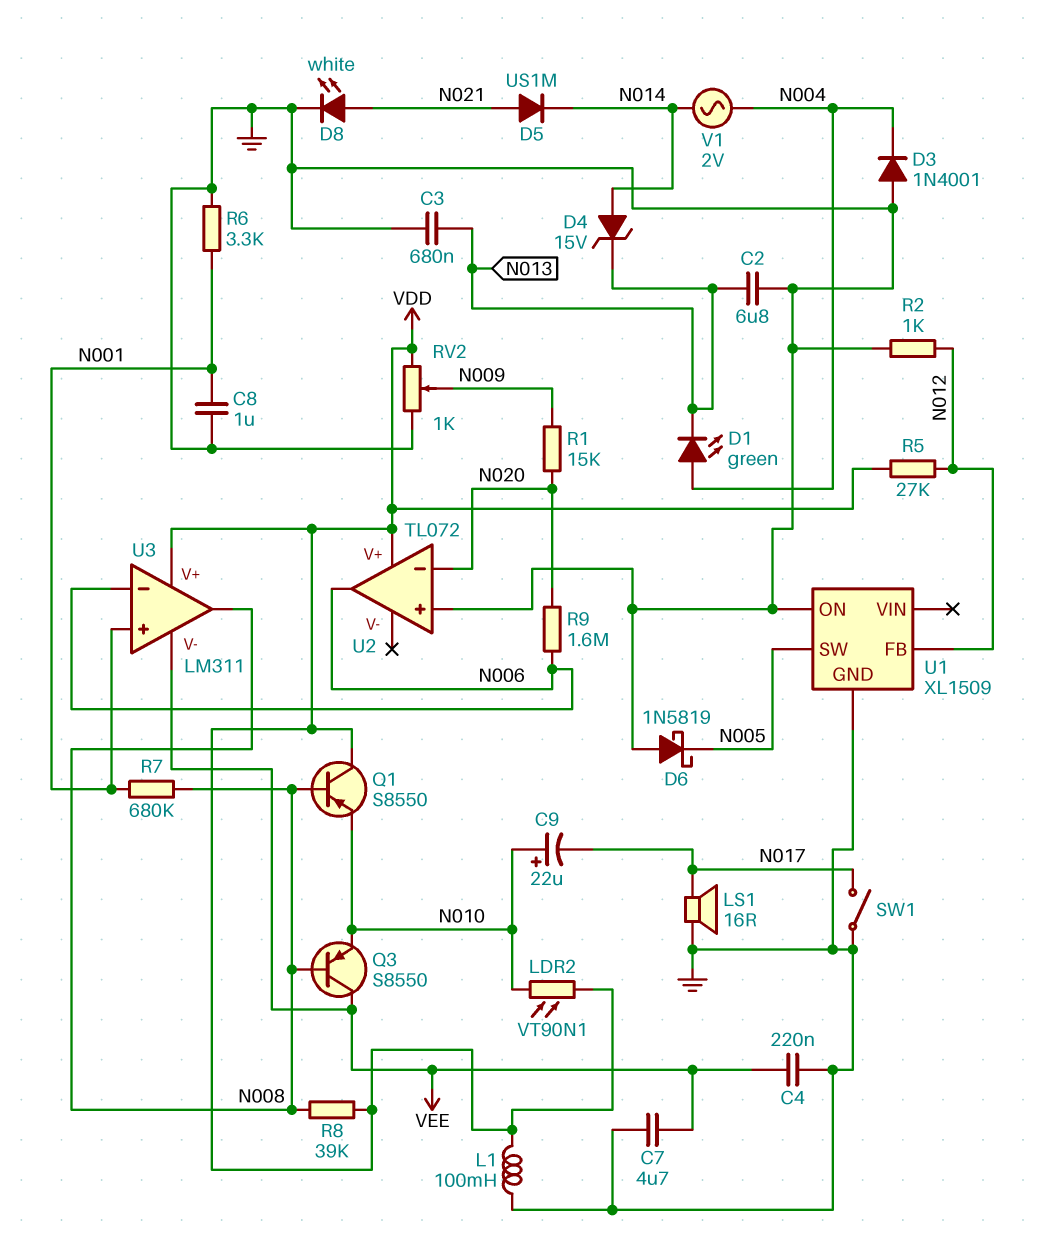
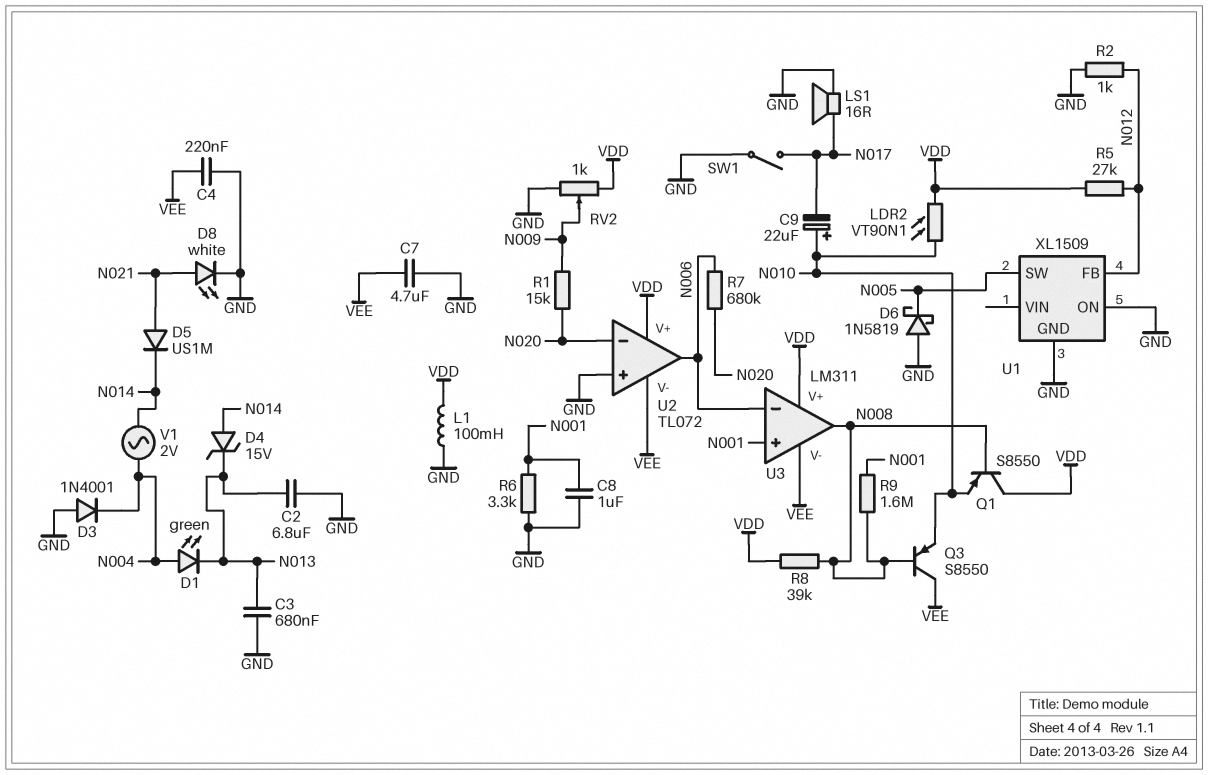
R7: 680k (N001, N008) -> 680k (N006, N020)
R9: 1.6M (N006, N020) -> 1.6M (N001, N008)
U2 pin V-: none -> VEE

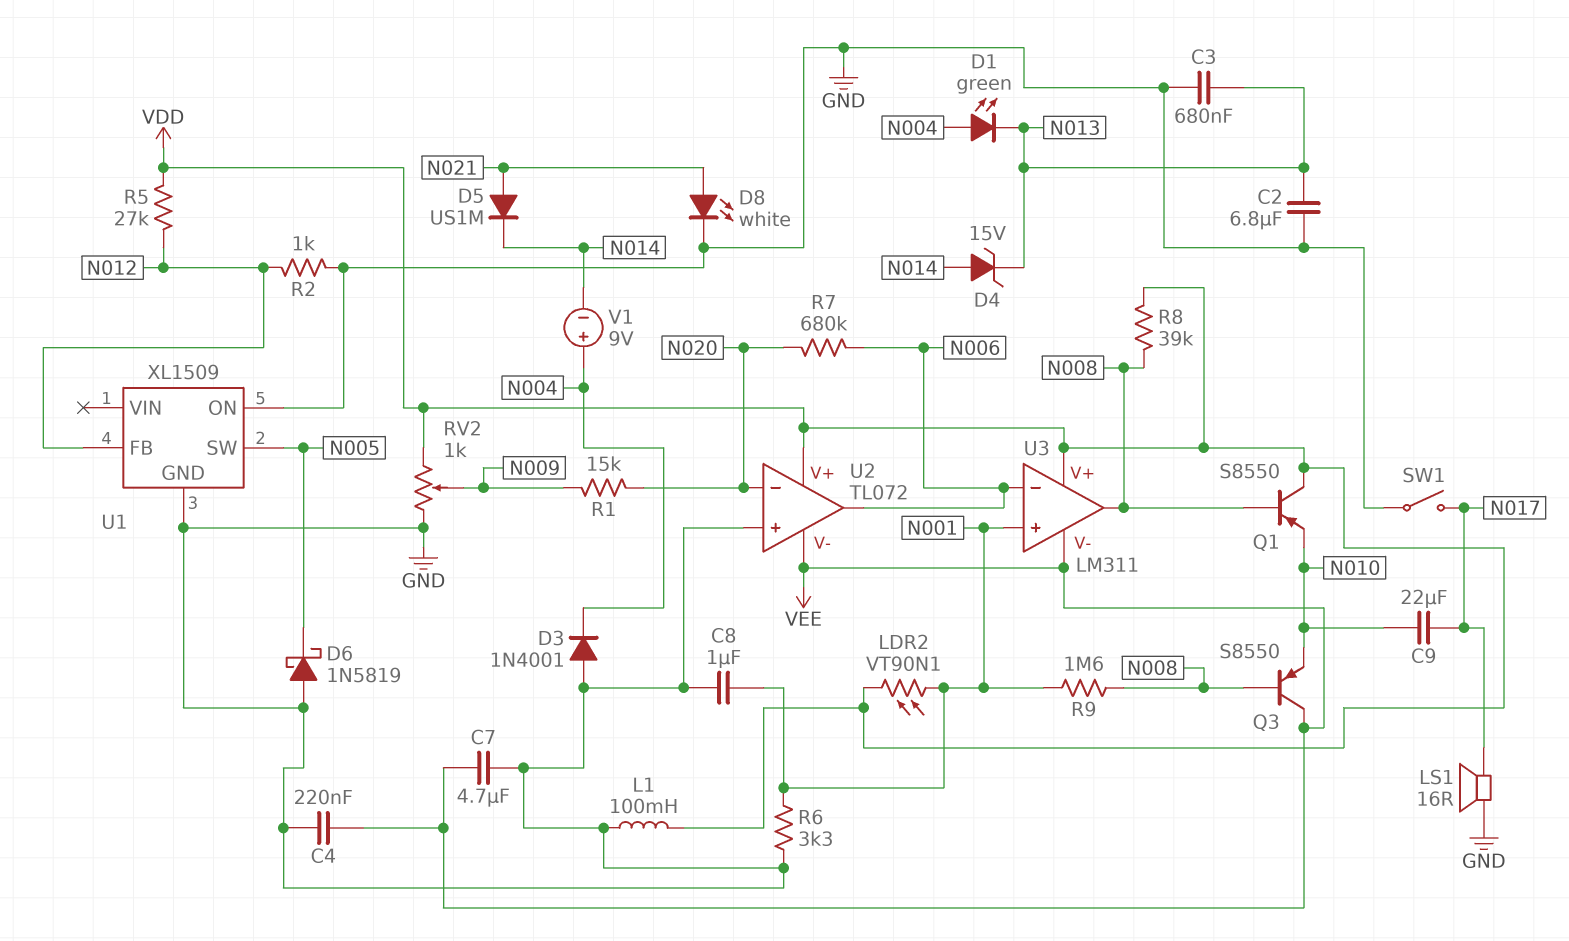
C9: 22uF (plus N010, minus N017) -> 22uF (N010, N017)
LDR2: VT90N1 (N010, VDD) -> VT90N1 (N001, VDD)
V1: AC 2V (N004, N014) -> 9V (plus N004, minus N014)

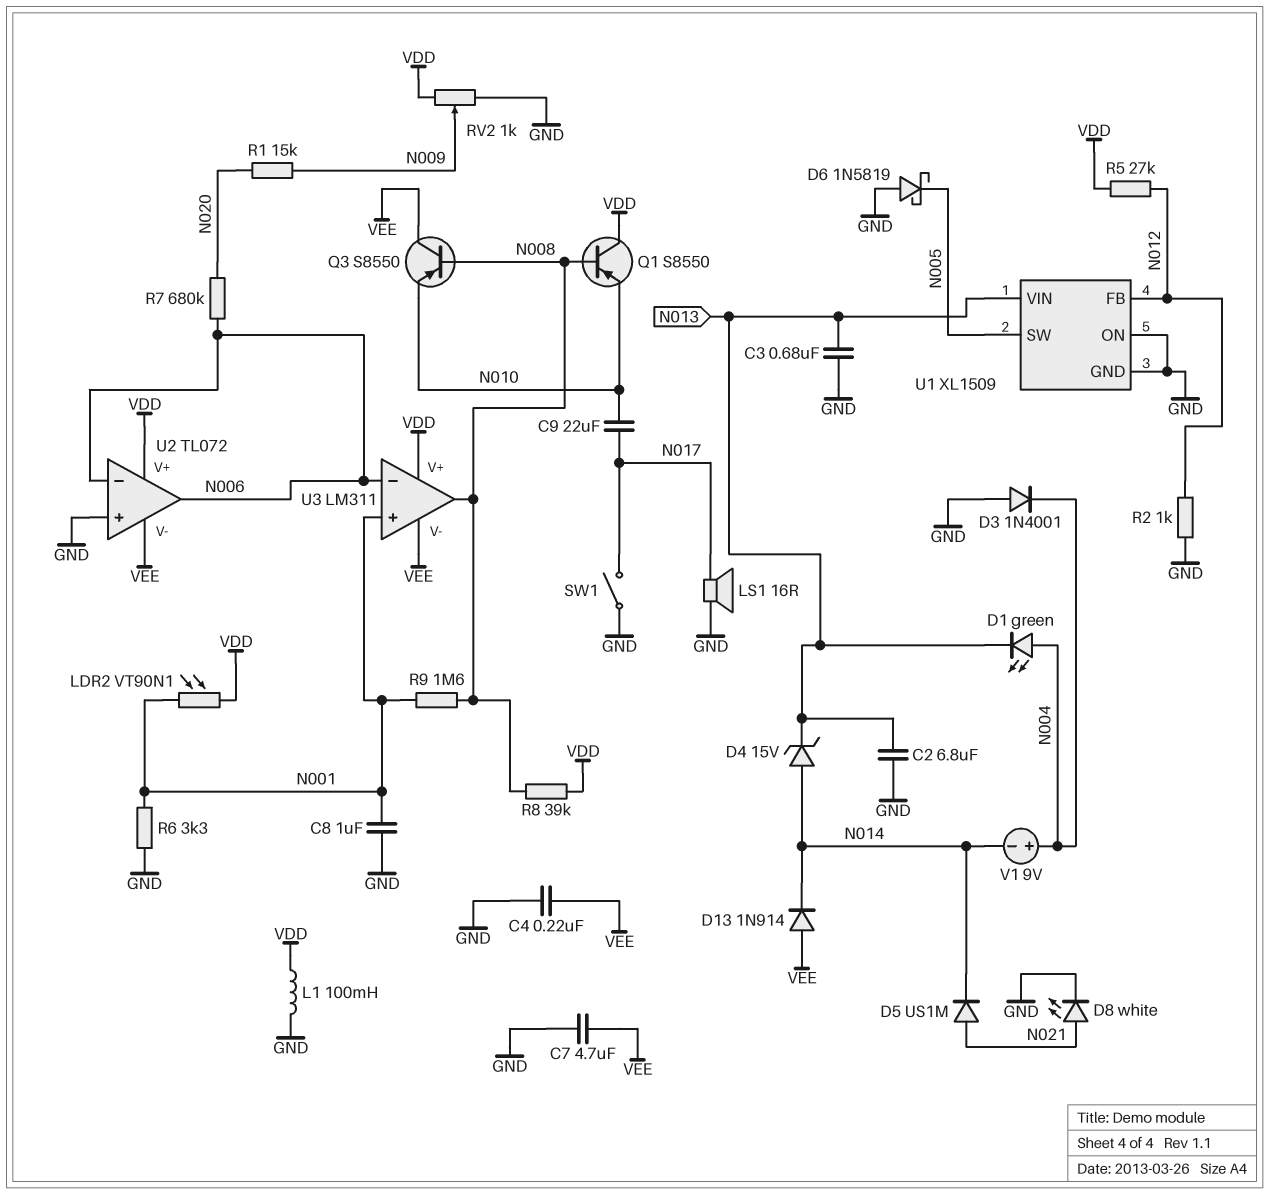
D13: none -> diode 1N914 (A VEE, K N014)
U1 pin VIN: none -> N013
U2 pin in-: N020 -> N006

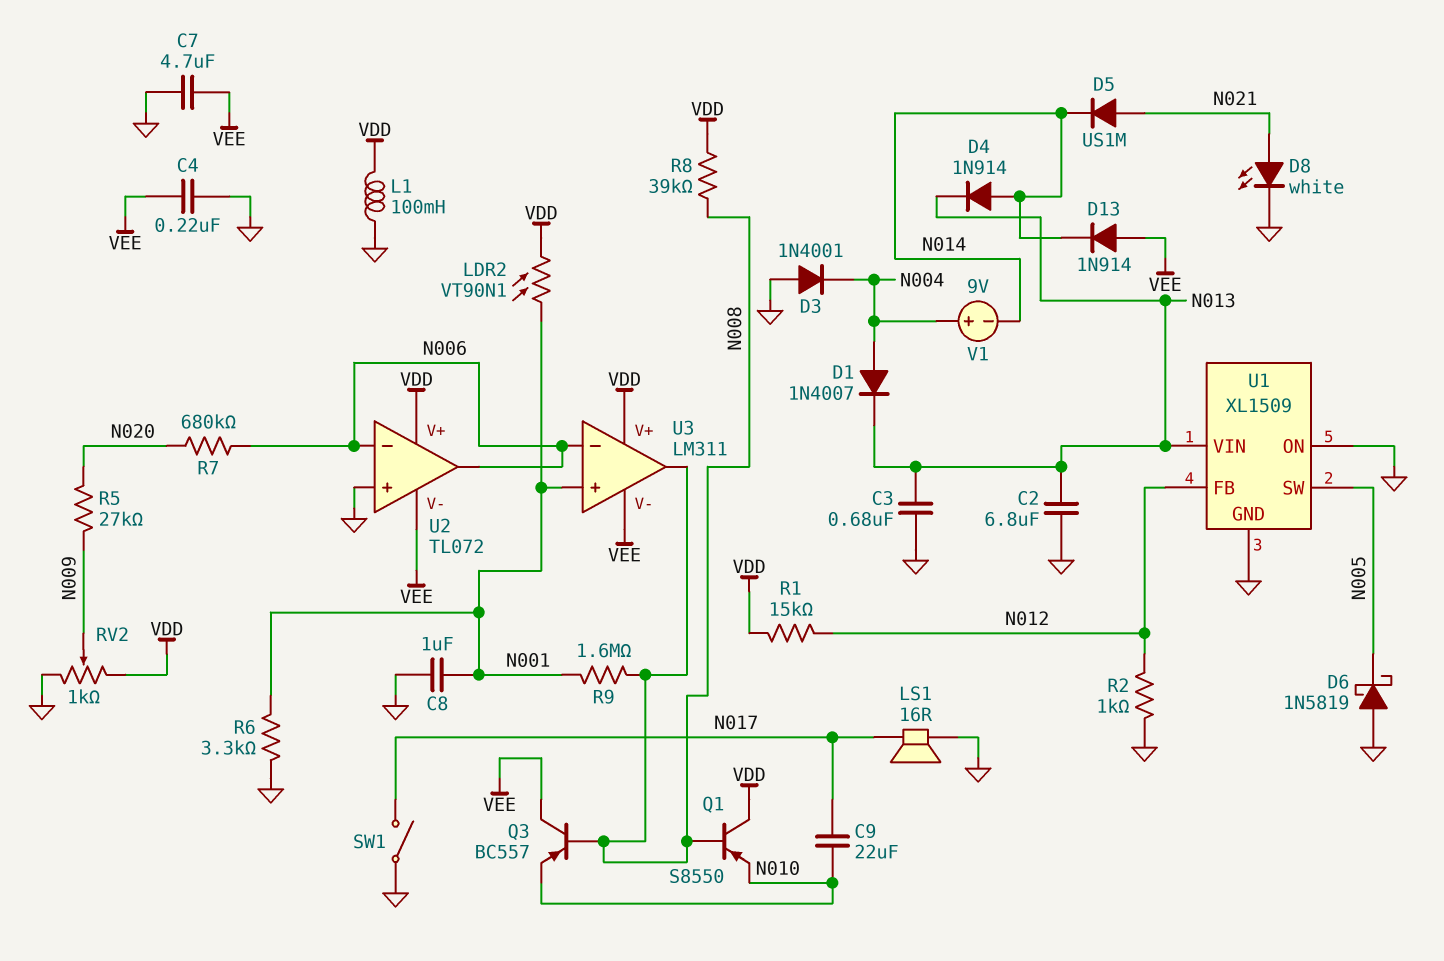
D1: LED green (A N004, K N013) -> diode 1N4007 (A N004, K N013)
D4: zener 15V (A N014, K N013) -> diode 1N914 (A N014, K N013)
Q3: PNP S8550 (B N008, C VEE, E N010) -> PNP BC557 (B N008, C VEE, E N010)
R1: 15k (N009, N020) -> 15k (N012, VDD)
R5: 27k (N012, VDD) -> 27k (N009, N020)

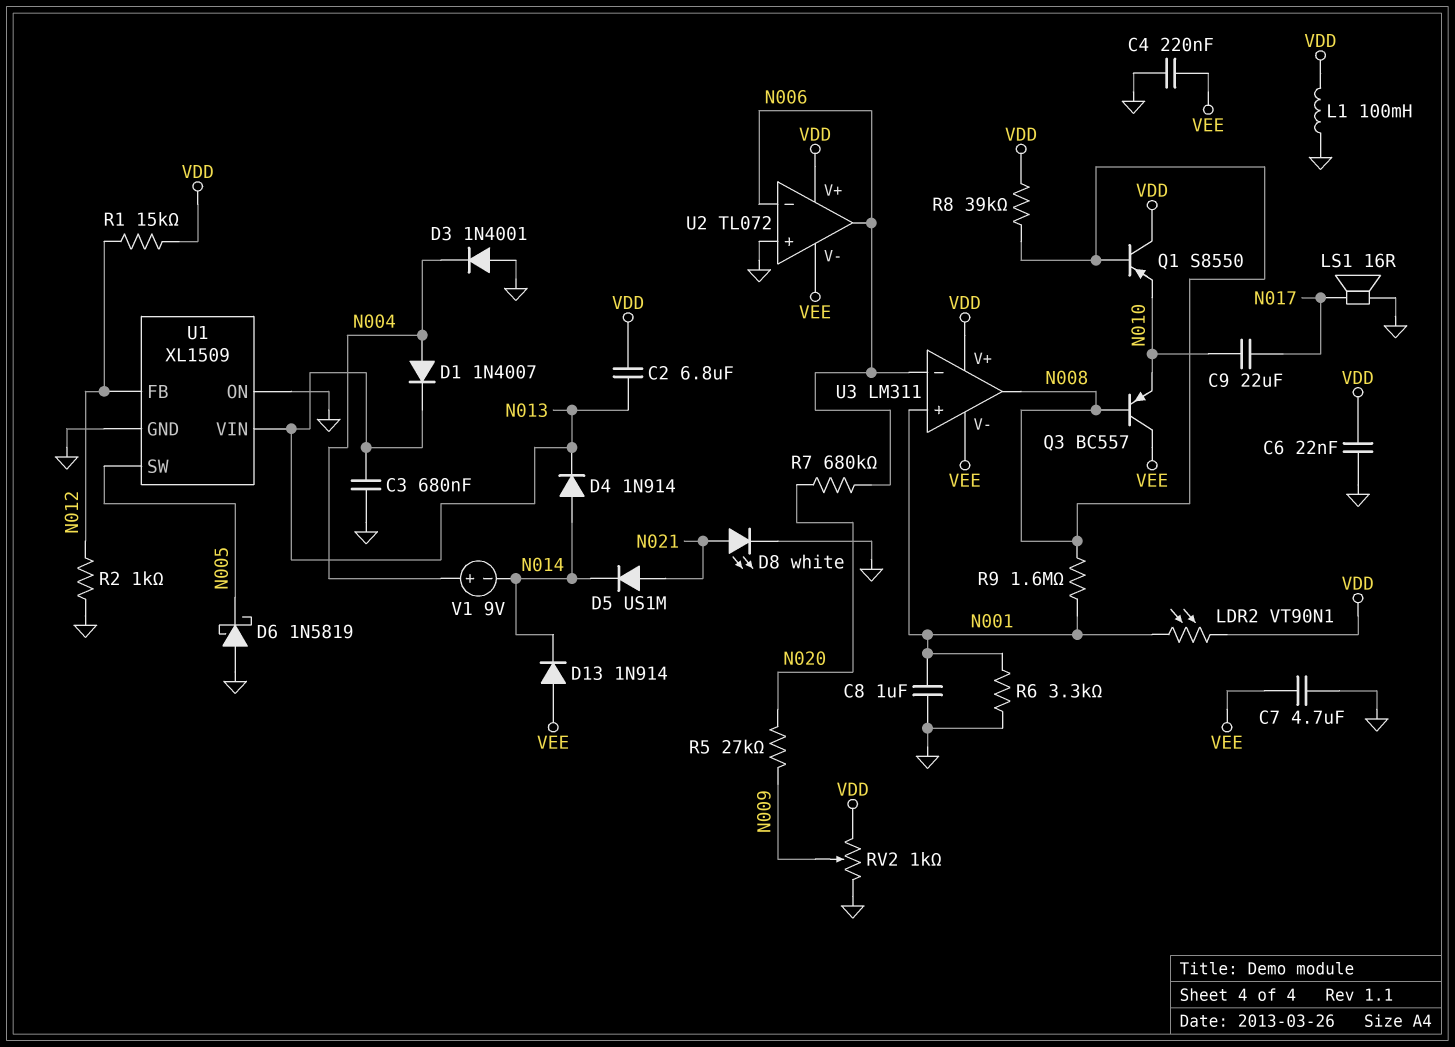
C2: 6.8uF (GND, N013) -> 6.8uF (N013, VDD)
C6: none -> 22nF (GND, VDD)
SW1: switch (GND, N017) -> none

